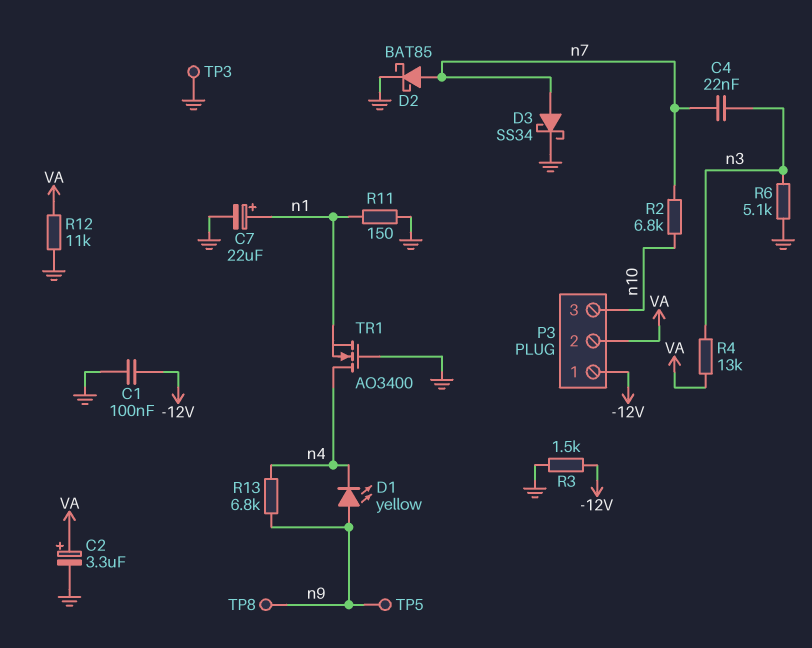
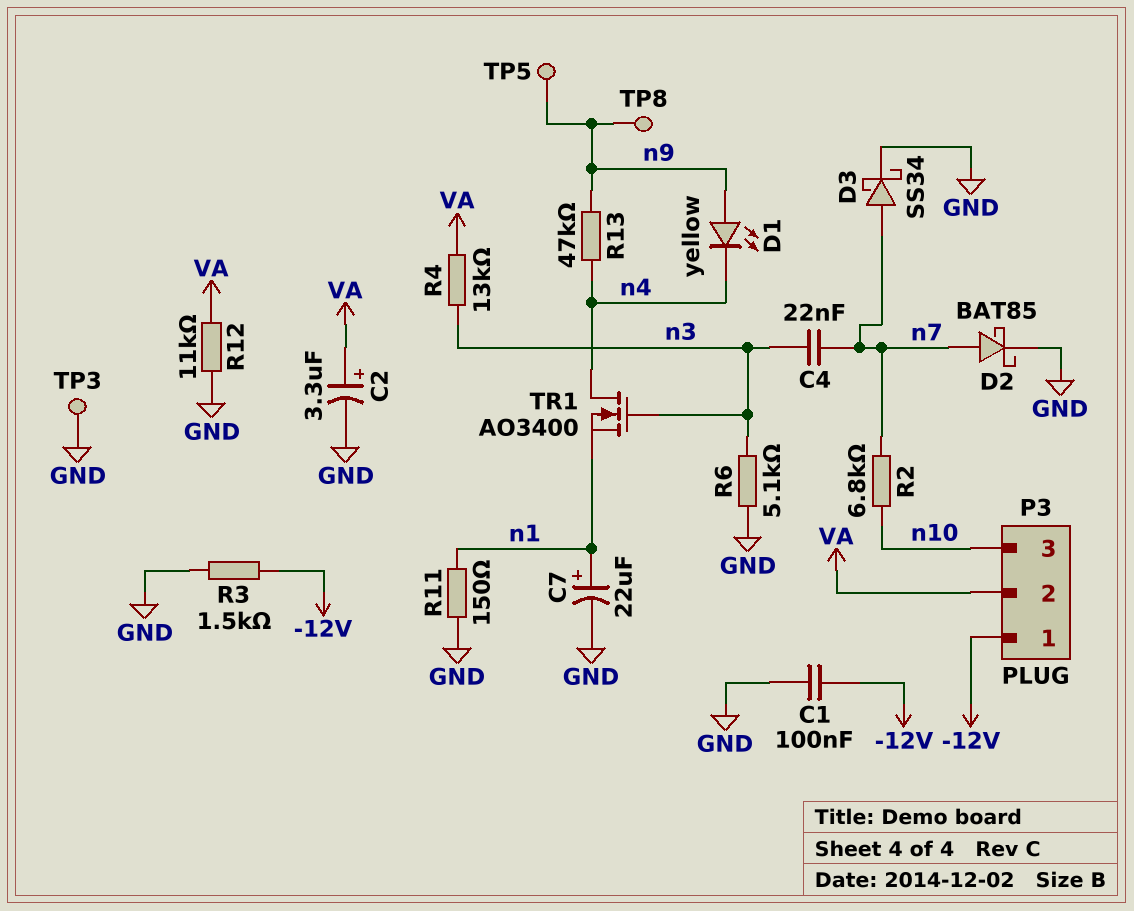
R13: 6.8k (n4, n9) -> 47k (n4, n9)
TR1: NMOS AO3400 (G GND, D n4, S n1) -> NMOS AO3400 (G n3, D n4, S n1)

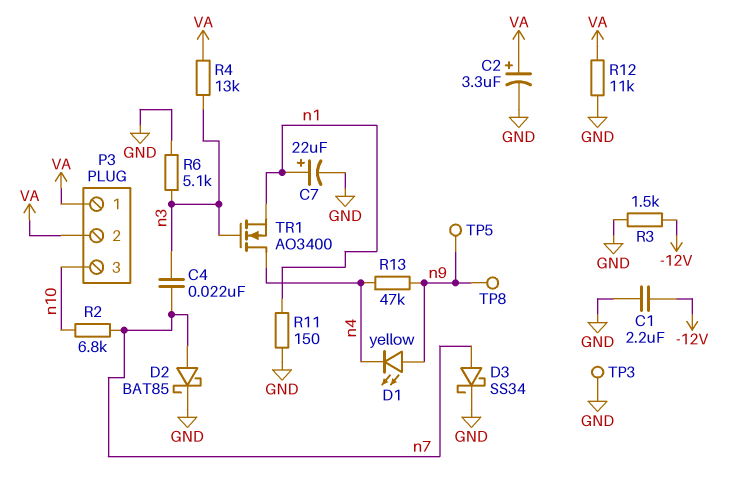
C1: 100nF (-12V, GND) -> 2.2uF (-12V, GND)
P3 pin 1: -12V -> VA

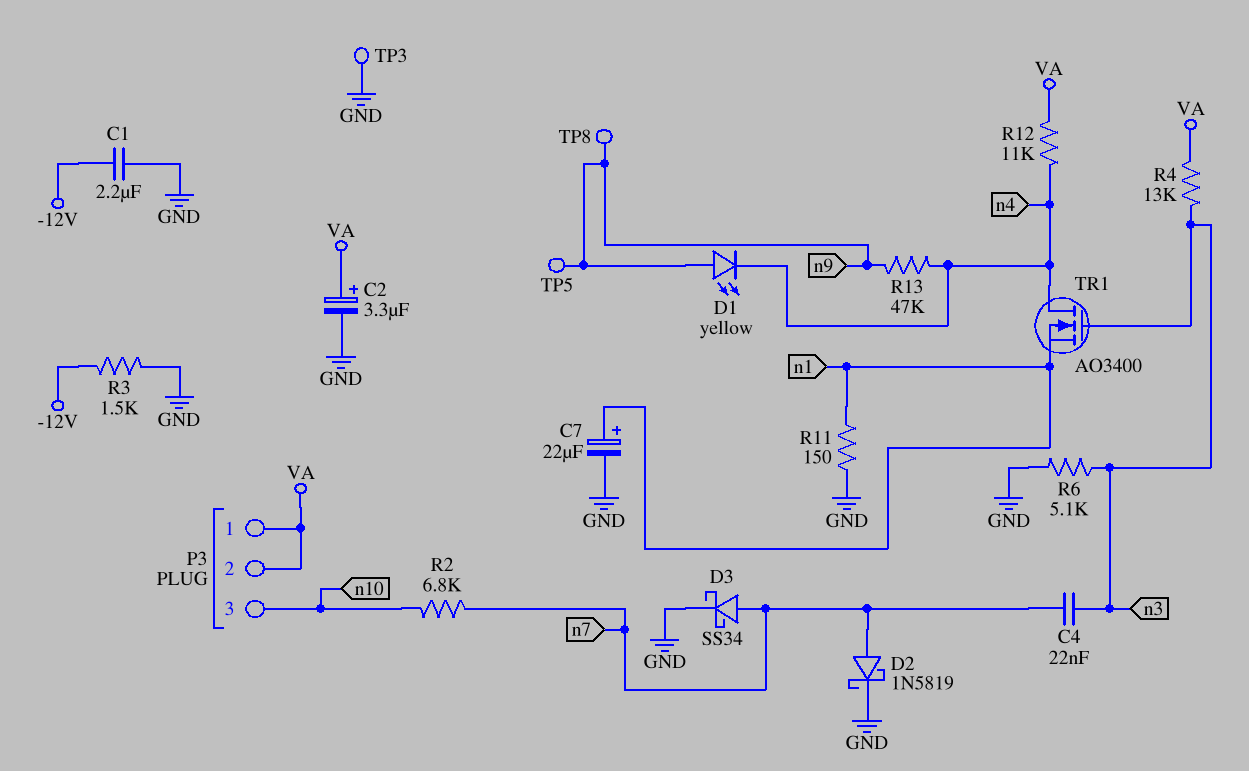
D2: schottky BAT85 (A n7, K GND) -> schottky 1N5819 (A n7, K GND)
R12: 11k (GND, VA) -> 11k (VA, n4)

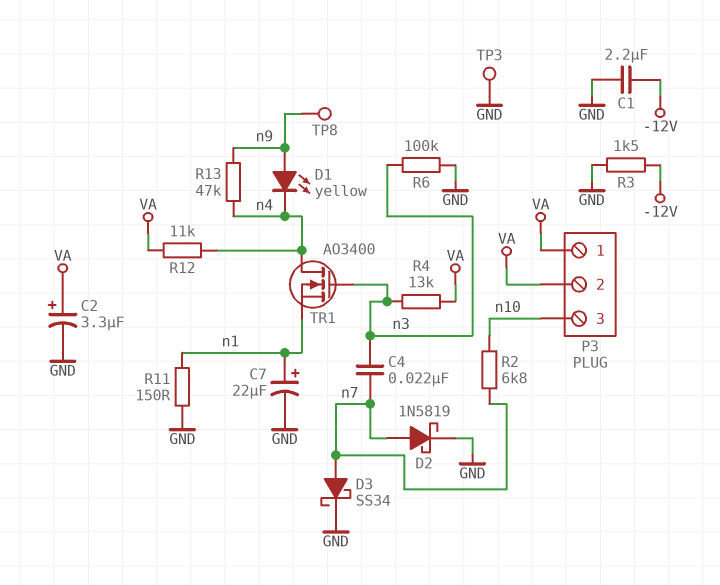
R6: 5.1k (GND, n3) -> 100k (GND, n3)
TP5: test point (n9) -> none

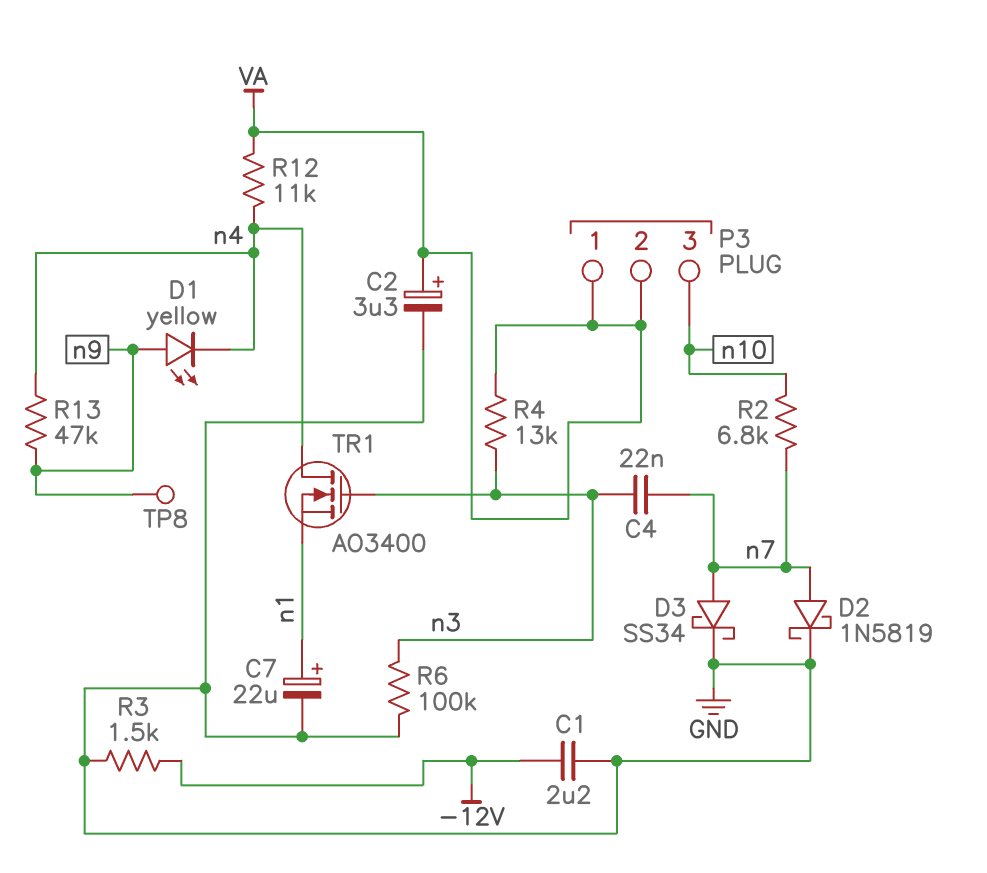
R11: 150 (GND, n1) -> none
TP3: test point (GND) -> none

